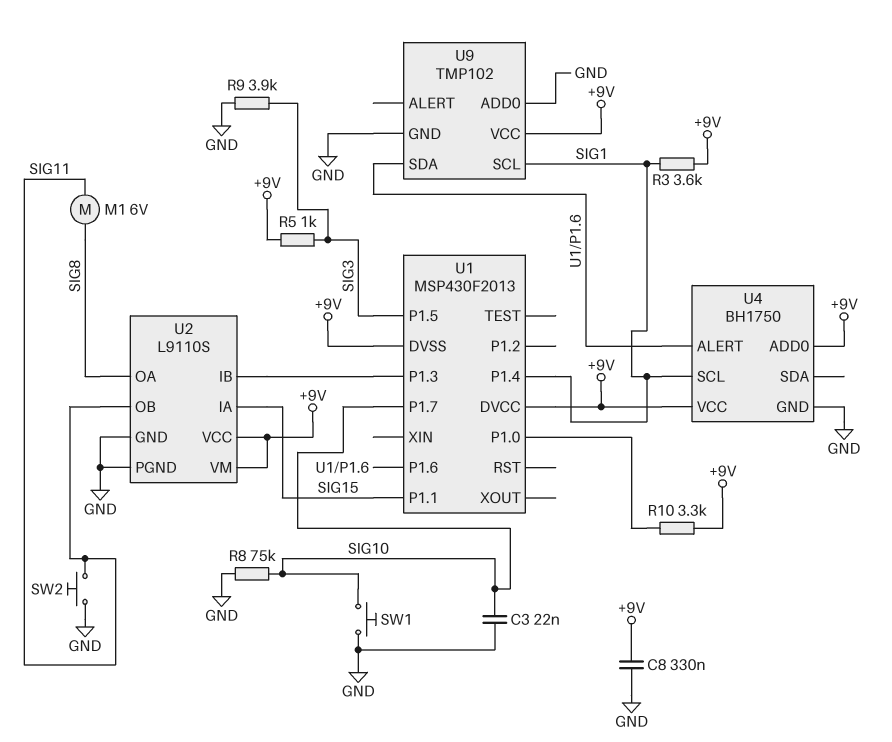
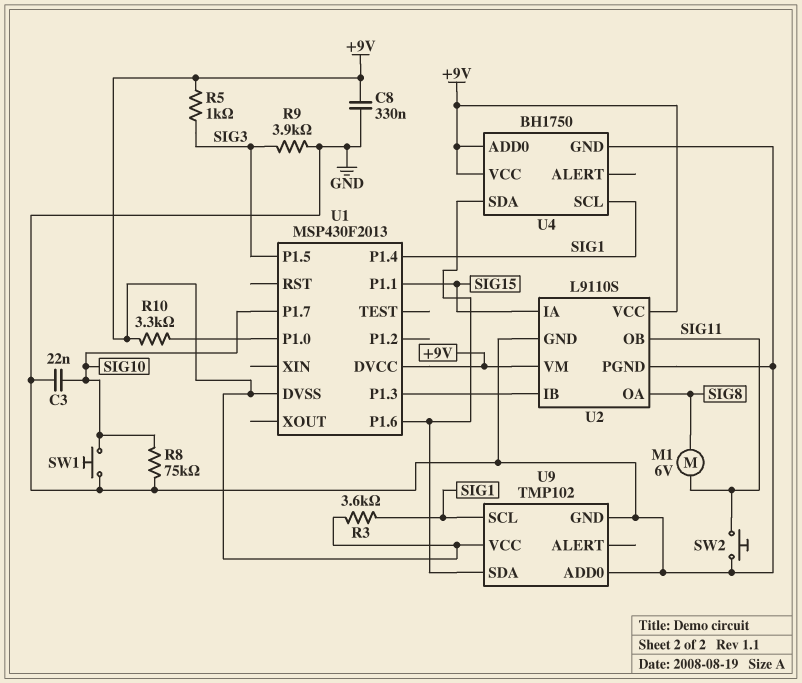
U4 pin ALERT: U1/P1.6 -> none
U4 pin SDA: none -> U1/P1.6

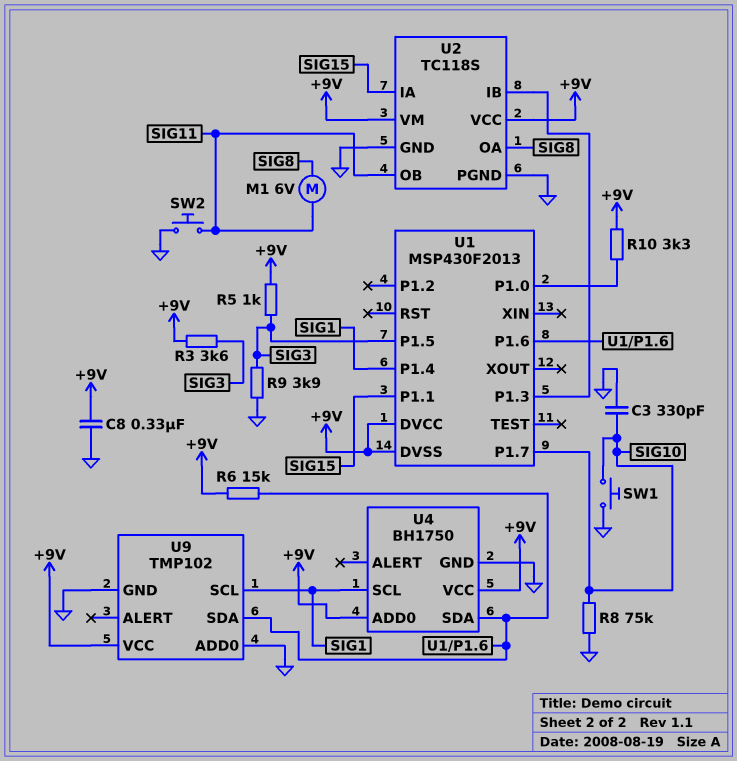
C3: 22nF (GND, SIG10) -> 330pF (GND, SIG10)
R3: 3.6k (+9V, SIG1) -> 3.6k (+9V, SIG3)
R6: none -> 15k (+9V, U1/P1.6)
U2: L9110S -> TC118S

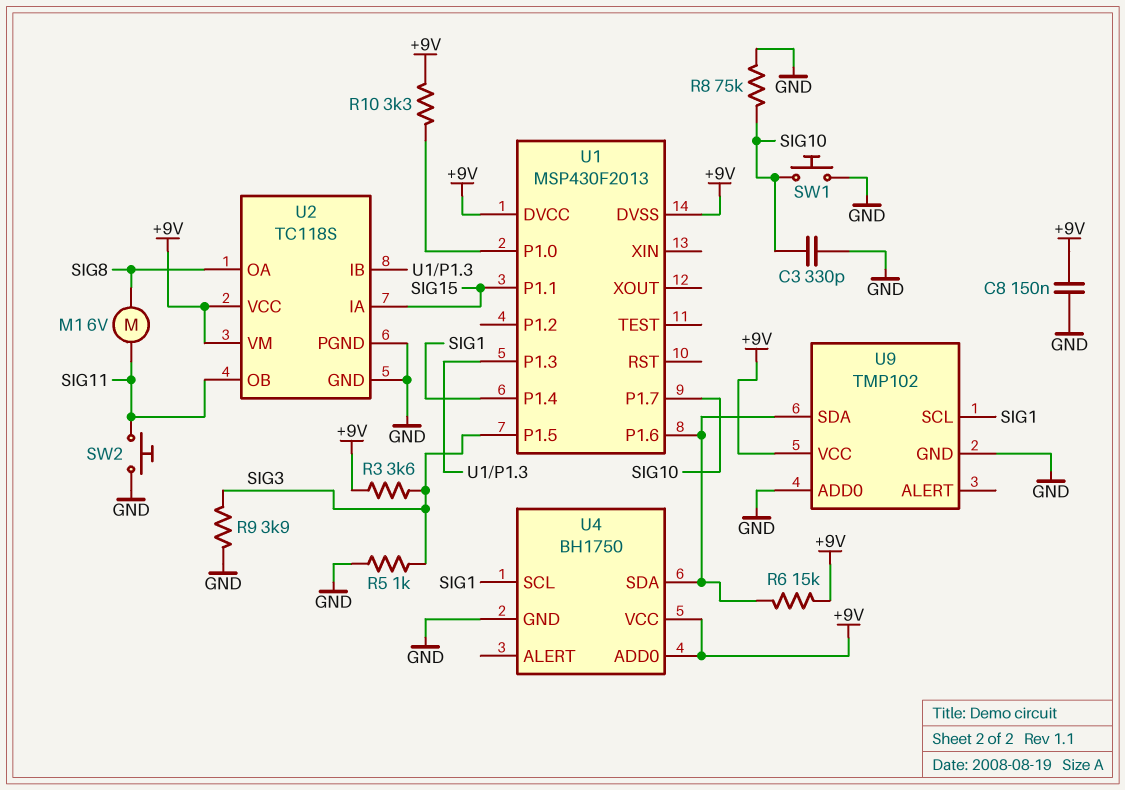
C8: 330nF (+9V, GND) -> 150nF (+9V, GND)
R5: 1k (+9V, SIG3) -> 1k (GND, SIG3)

